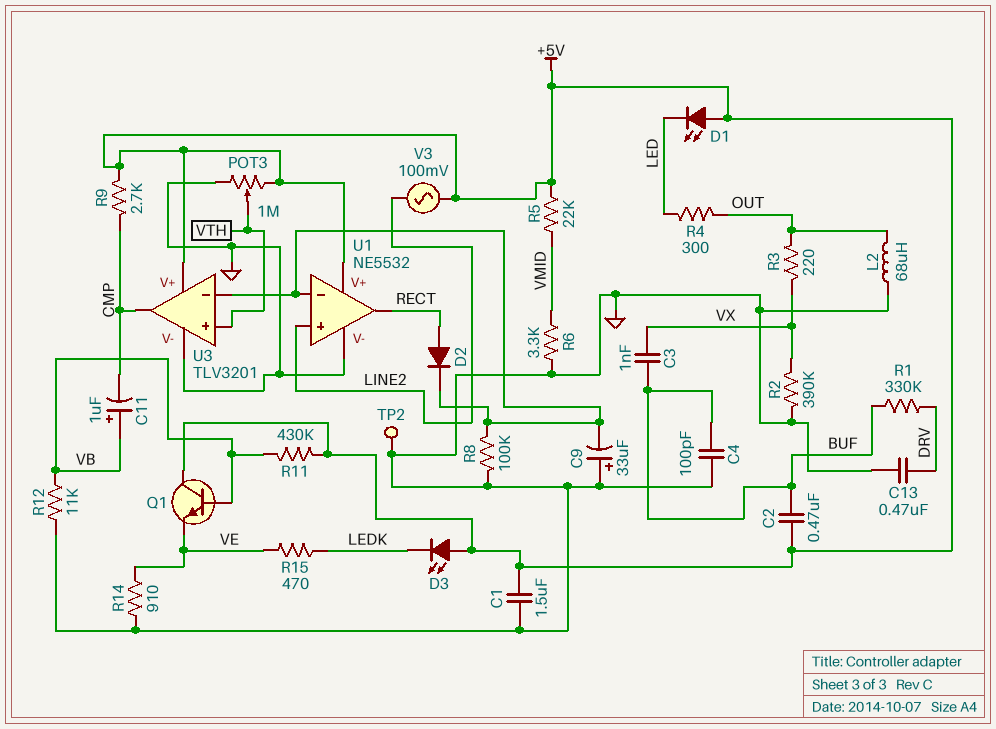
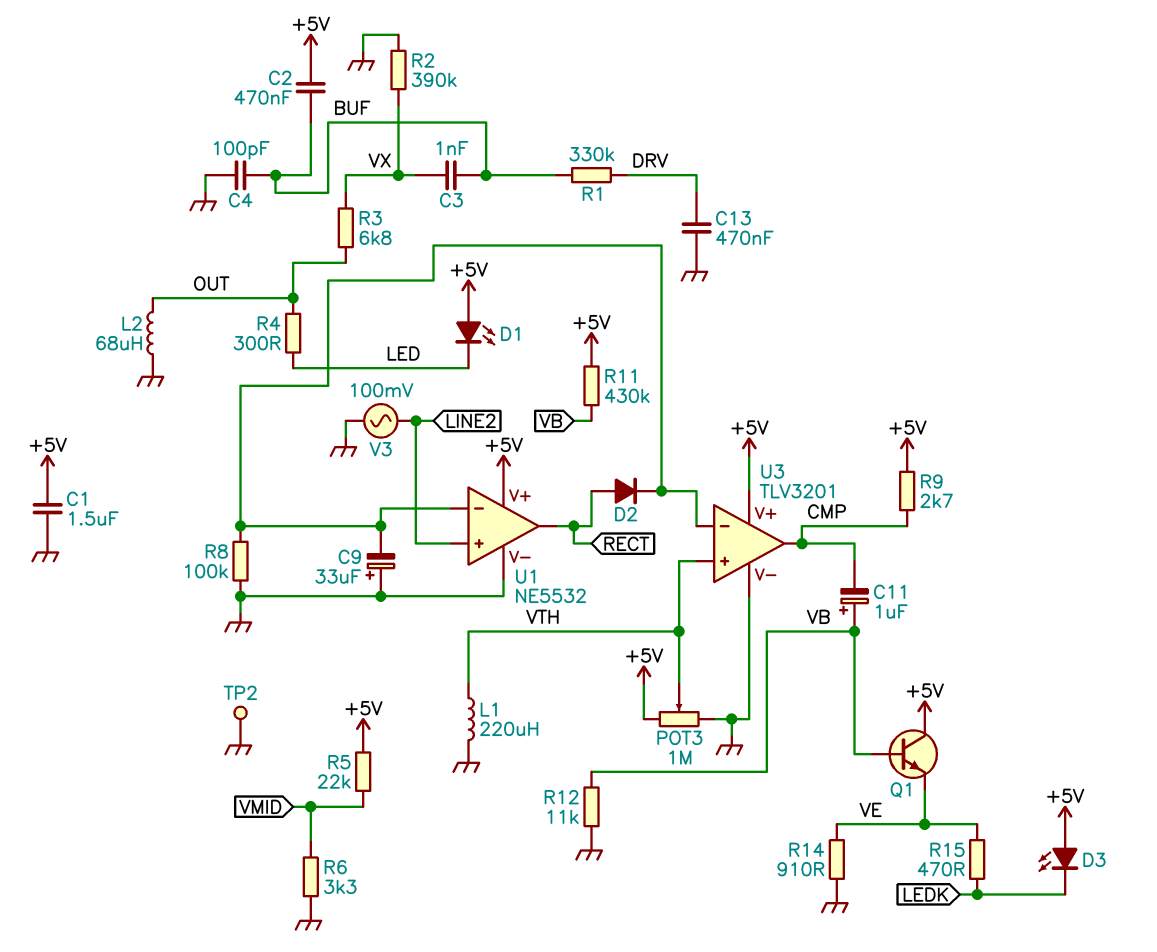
L1: none -> 220uH (GND, VTH)
R3: 220 (OUT, VX) -> 6.8k (OUT, VX)
V3: AC 100mV (+5V, LINE2) -> AC 100mV (GND, LINE2)

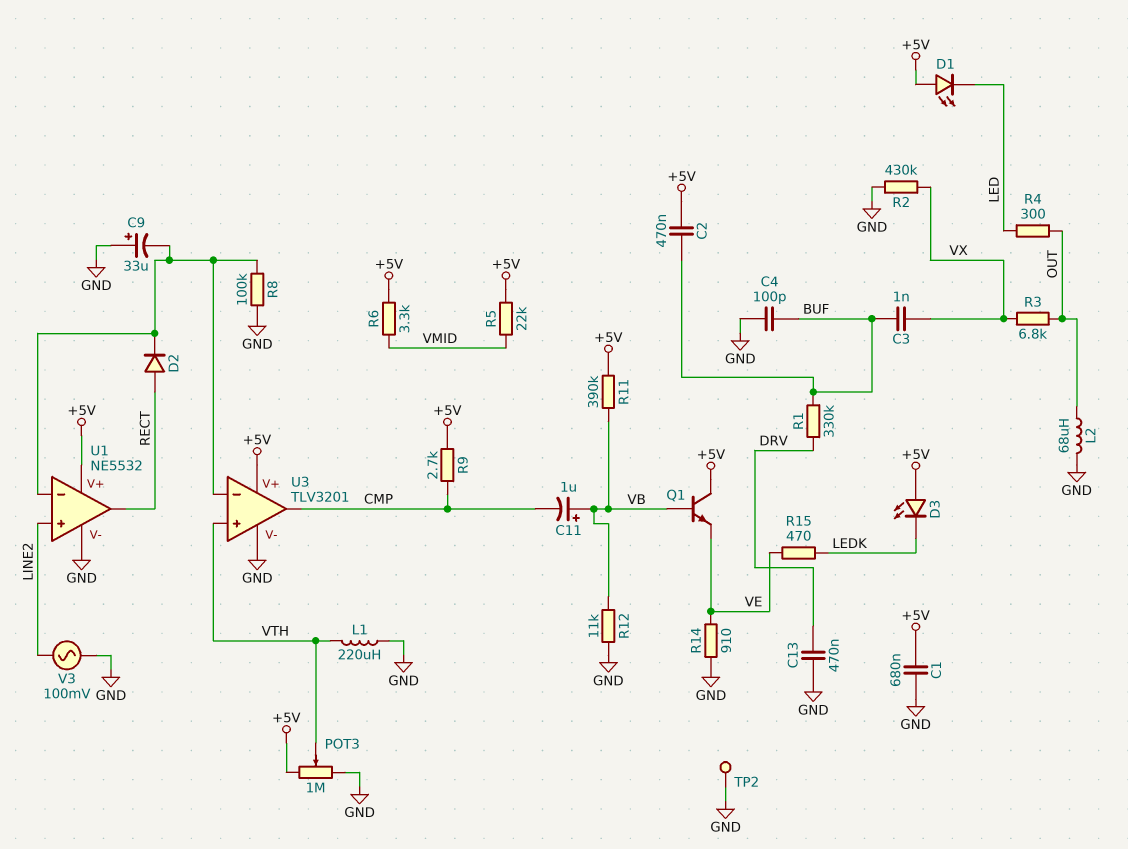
C1: 1.5uF (+5V, GND) -> 680nF (+5V, GND)
R2: 390k (GND, VX) -> 430k (GND, VX)
R6: 3.3k (GND, VMID) -> 3.3k (+5V, VMID)
R11: 430k (+5V, VB) -> 390k (+5V, VB)

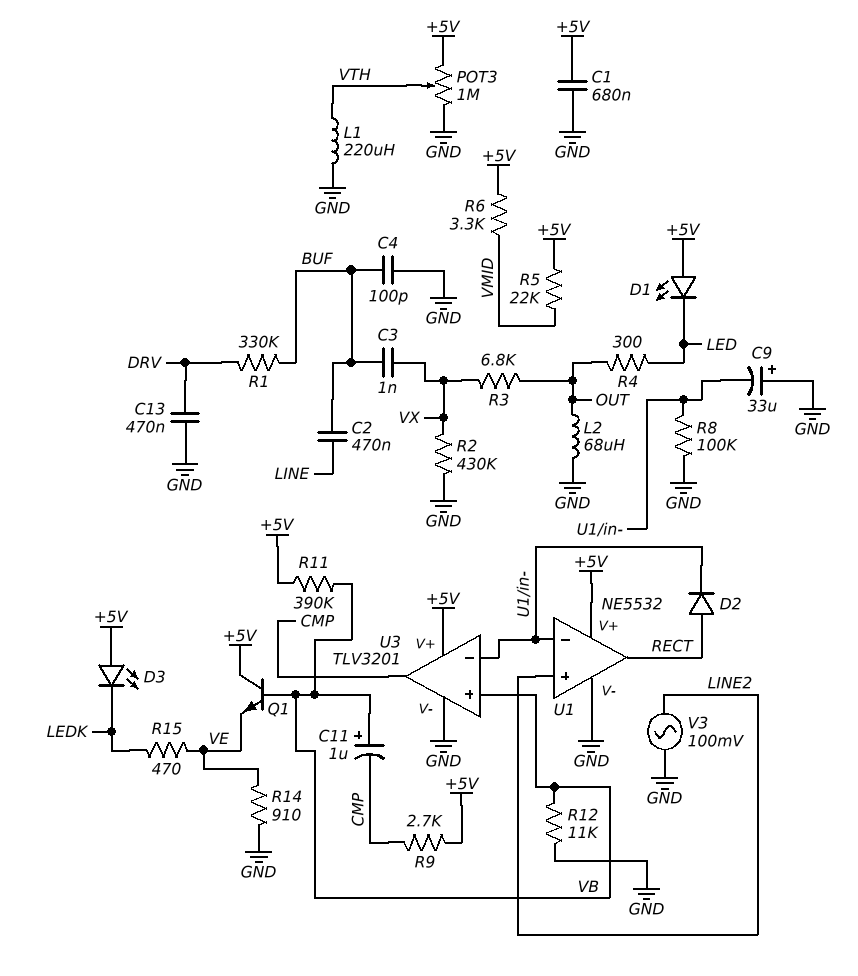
C2: 470nF (+5V, BUF) -> 470nF (BUF, LINE)
TP2: test point (GND) -> none
U3 pin in+: VTH -> VB

